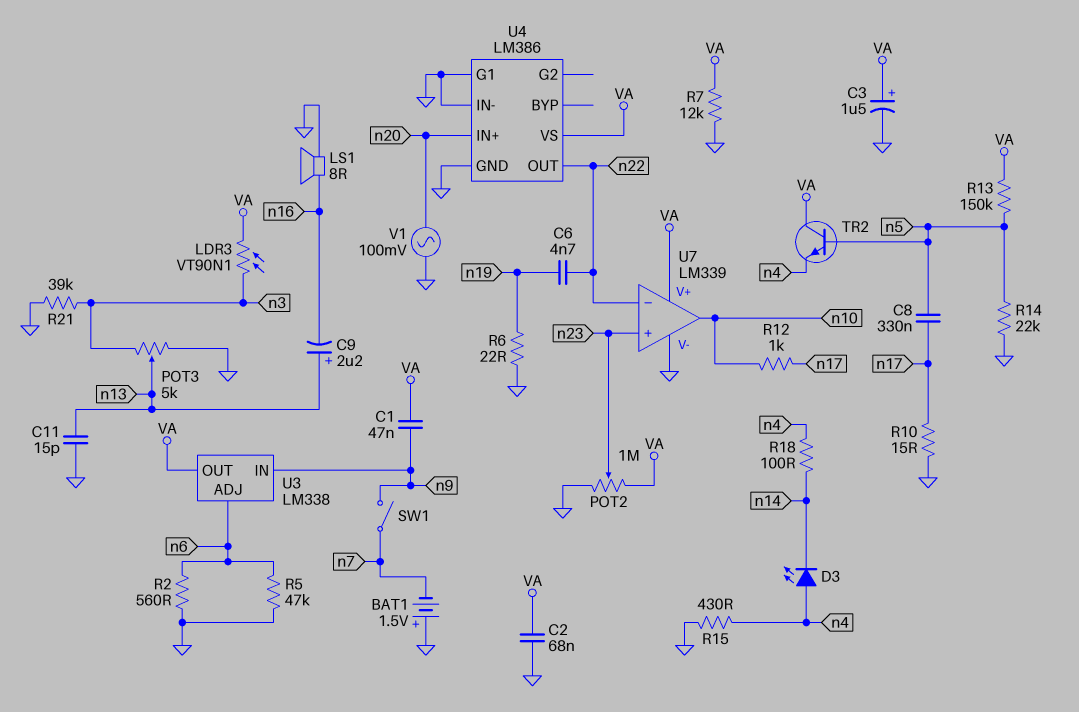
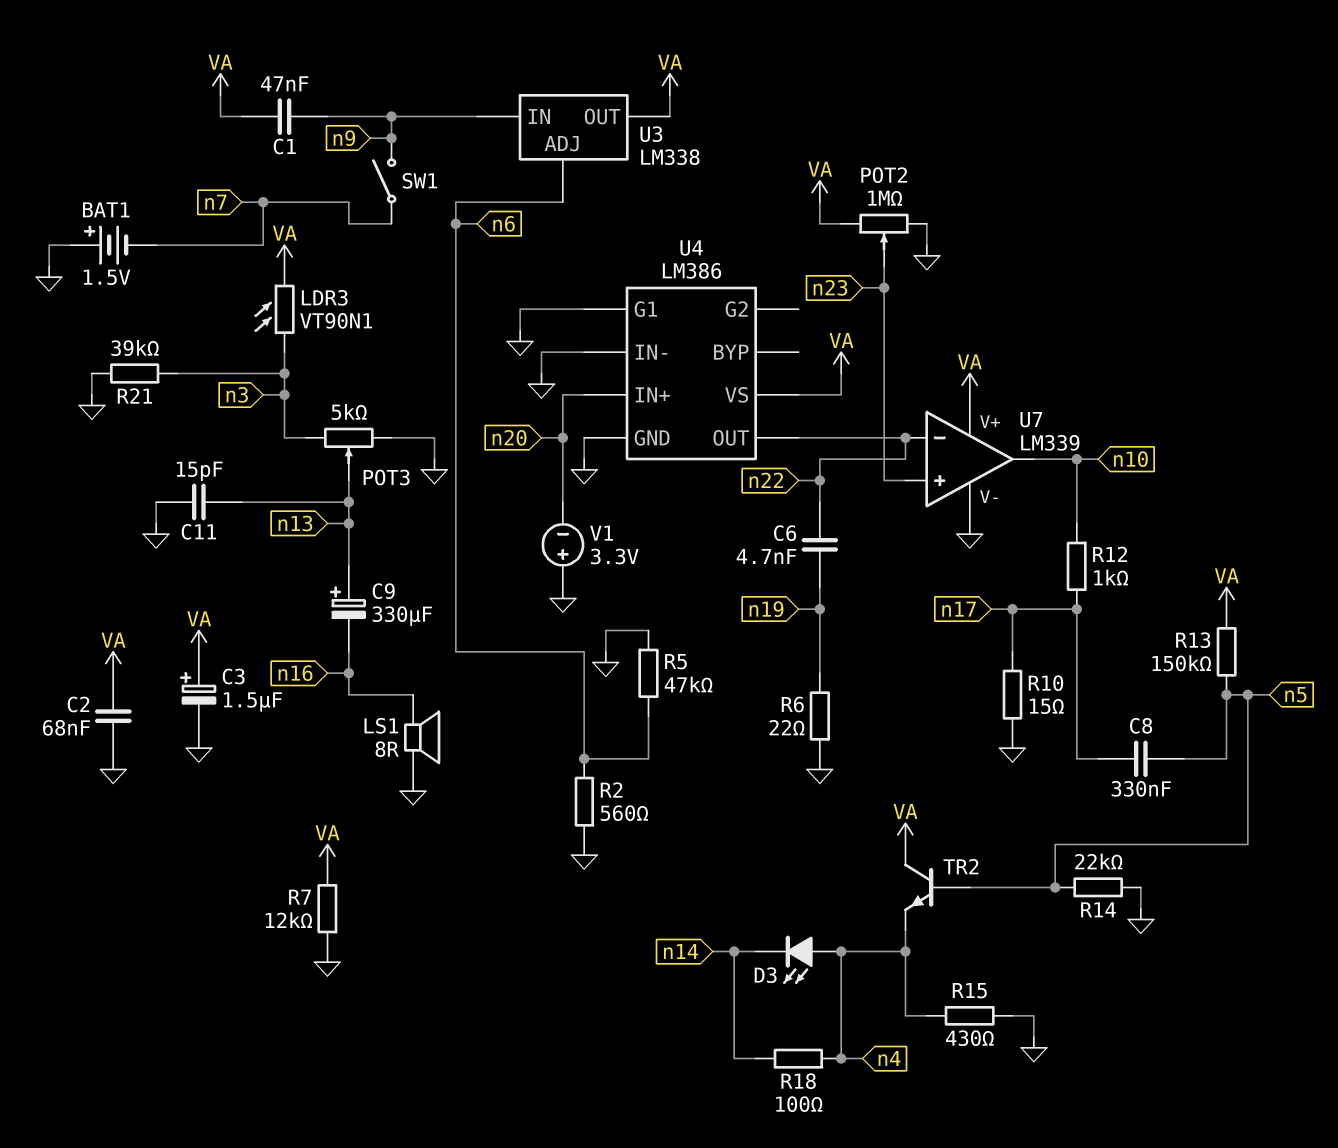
C9: 2.2uF (plus n13, minus n16) -> 330uF (plus n13, minus n16)
V1: AC 100mV (GND, n20) -> 3.3V (plus GND, minus n20)

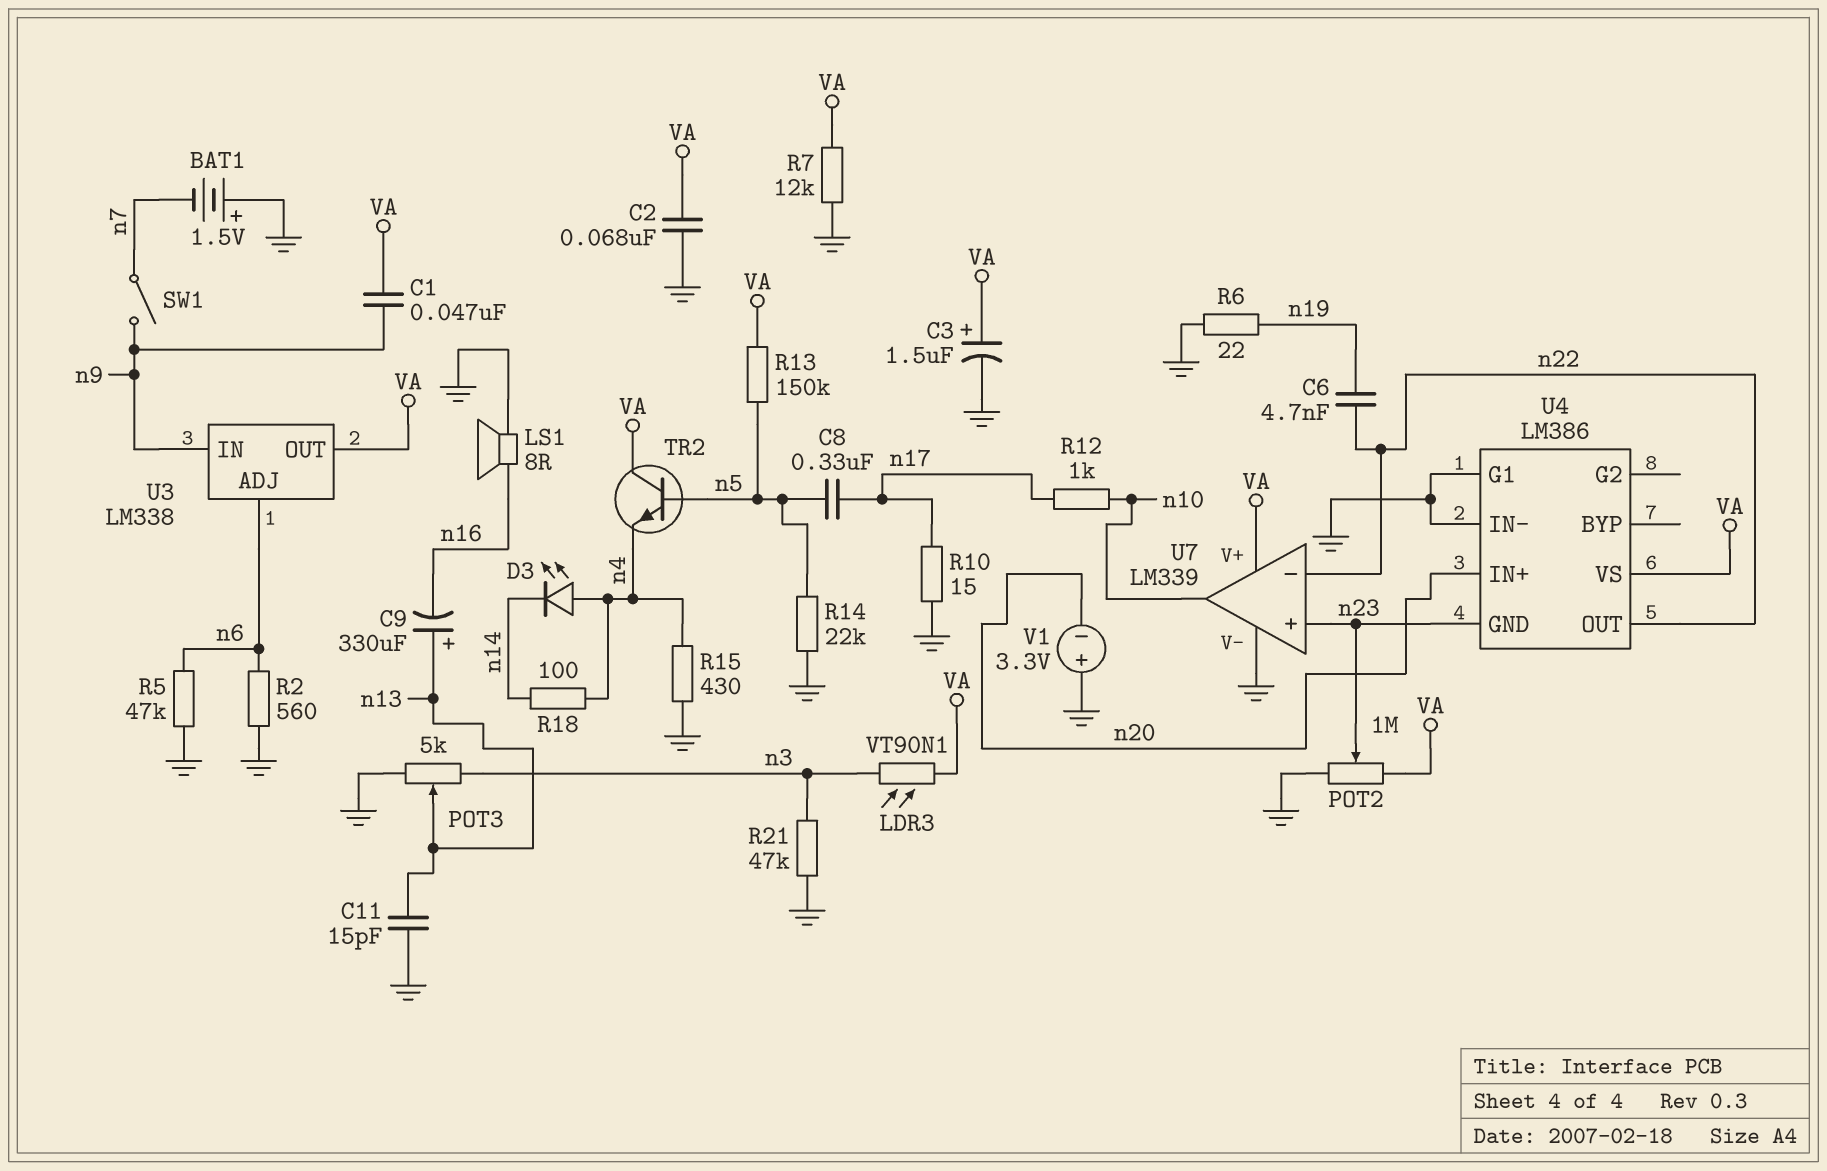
R21: 39k (GND, n3) -> 47k (GND, n3)
U4 pin GND: GND -> n23

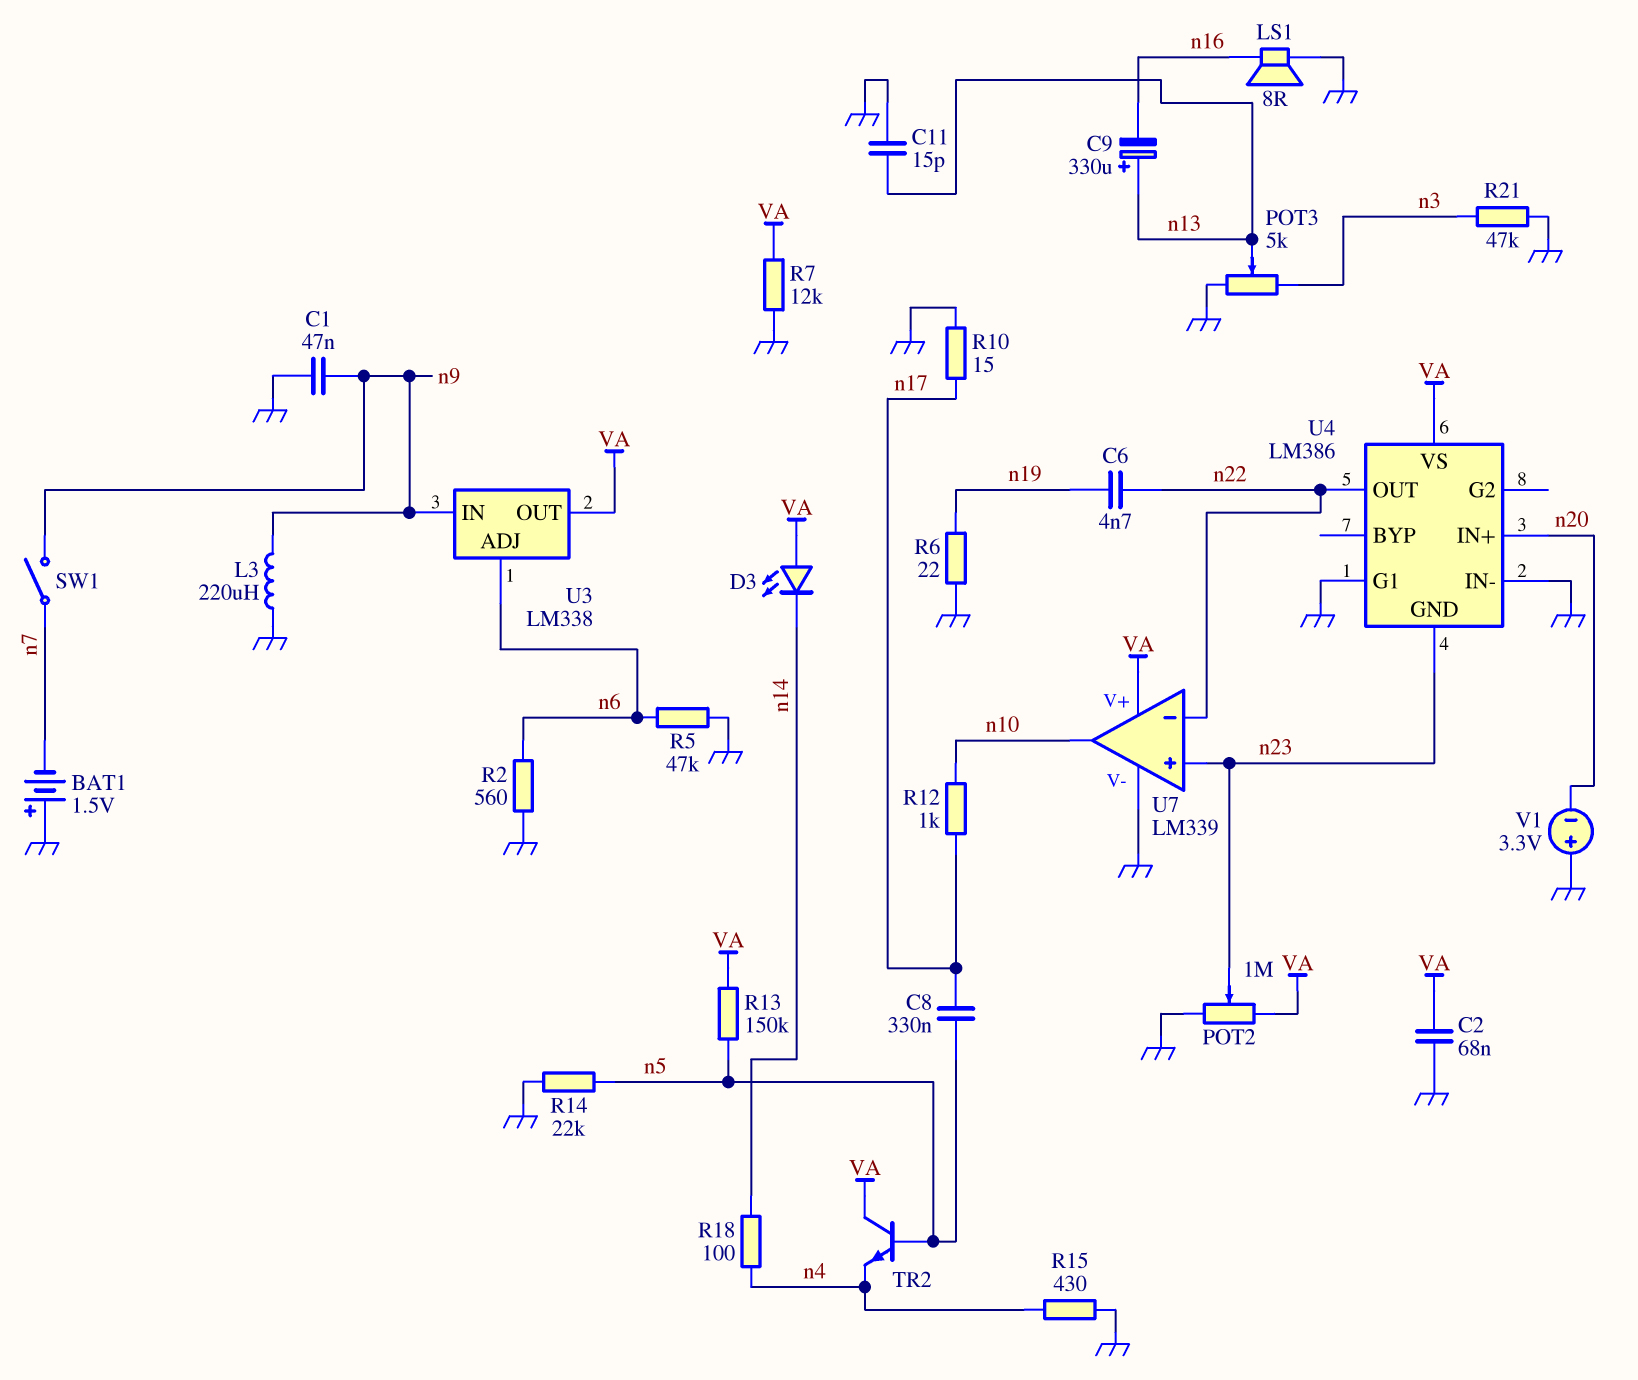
C1: 47nF (VA, n9) -> 47nF (GND, n9)
C3: 1.5uF (plus VA, minus GND) -> none
D3: LED (A n4, K n14) -> LED (A VA, K n14)
L3: none -> 220uH (GND, n9)
LDR3: VT90N1 (VA, n3) -> none

